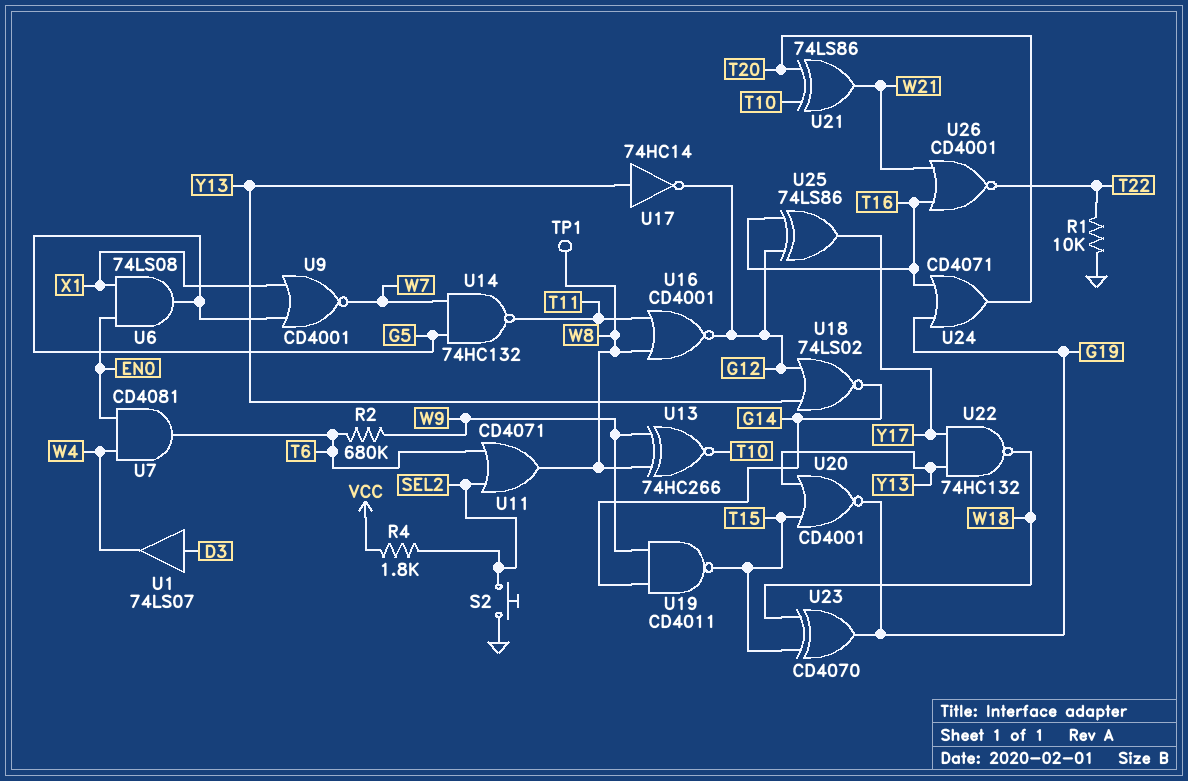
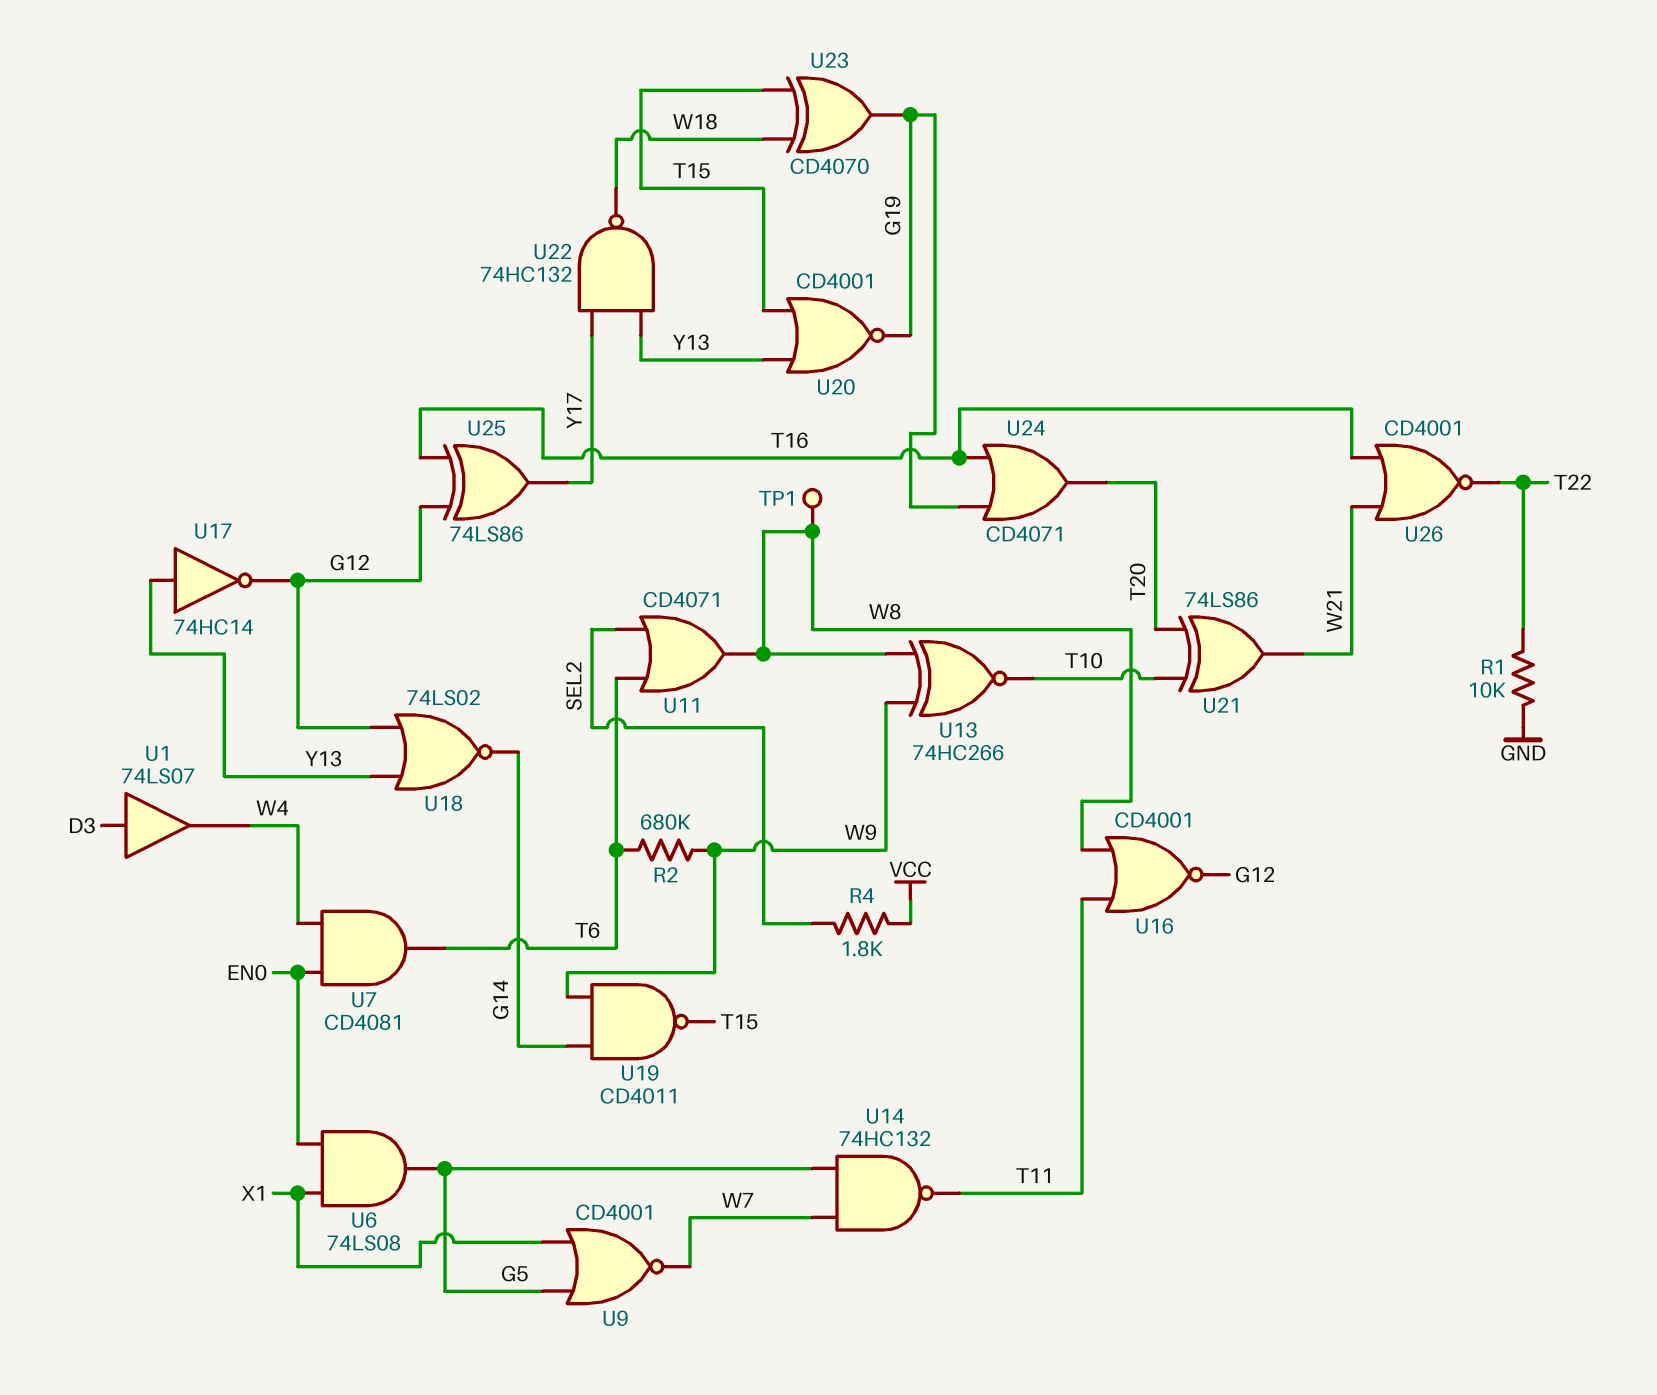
S2: button (GND, SEL2) -> none

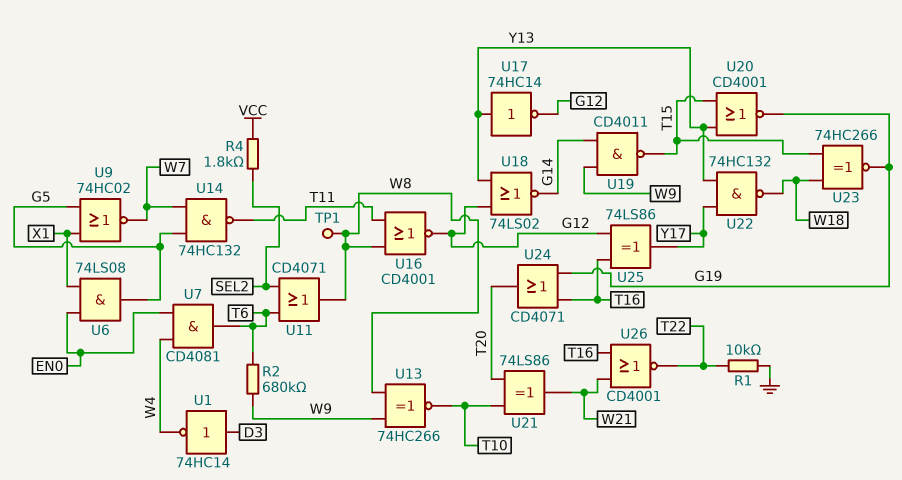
U1: buffer 74LS07 (in D3, out W4) -> NOT 74HC14 (in D3, out W4)
U9: NOR CD4001 (in G5, in X1, out W7) -> NOR 74HC02 (in G5, in X1, out W7)
U23: XOR CD4070 (in T15, in W18, out G19) -> XNOR 74HC266 (in T15, in W18, out G19)

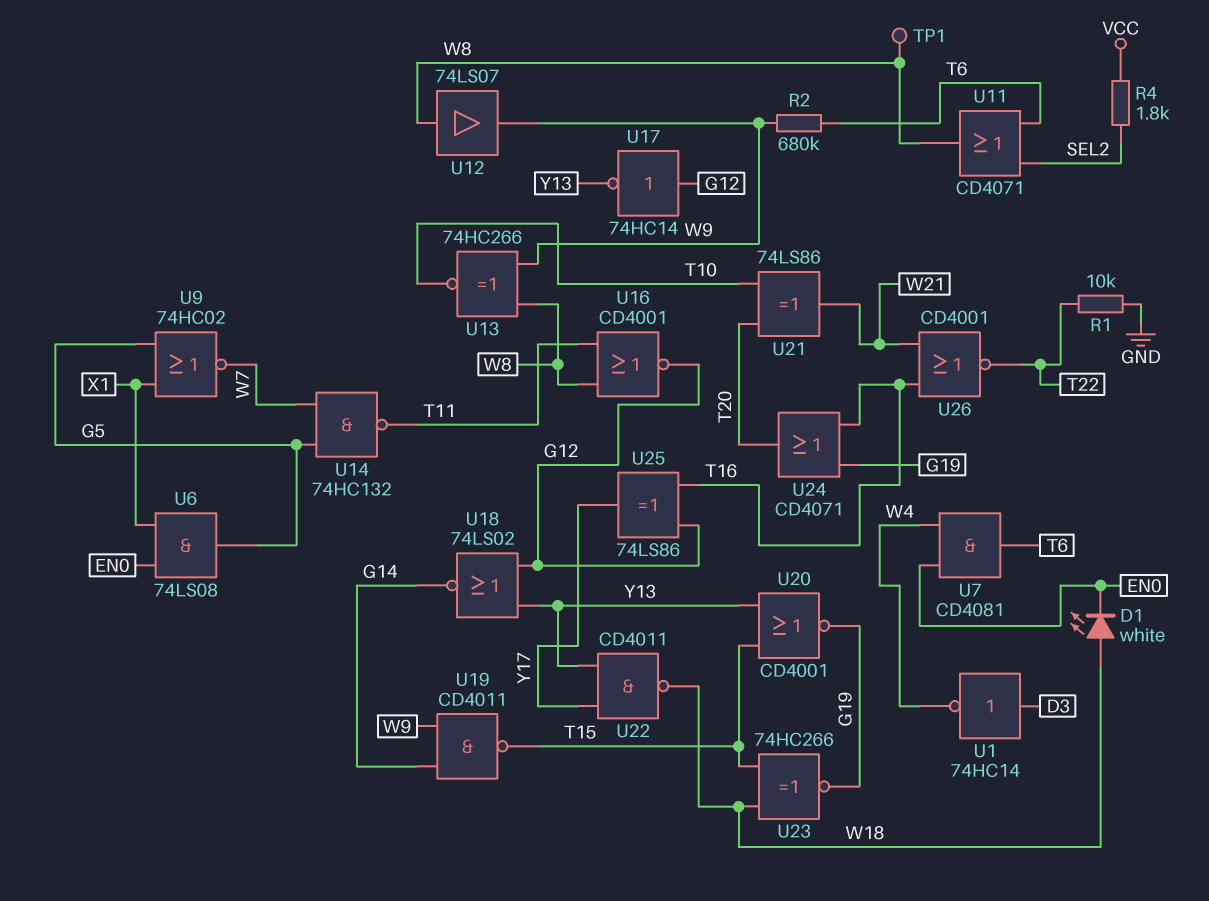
D1: none -> LED white (A W18, K EN0)
U12: none -> buffer 74LS07 (in W8, out W9)
U17: NOT 74HC14 (in Y13, out G12) -> NOT 74HC14 (in G12, out Y13)
U22: NAND 74HC132 (in Y13, in Y17, out W18) -> NAND CD4011 (in Y13, in Y17, out W18)

